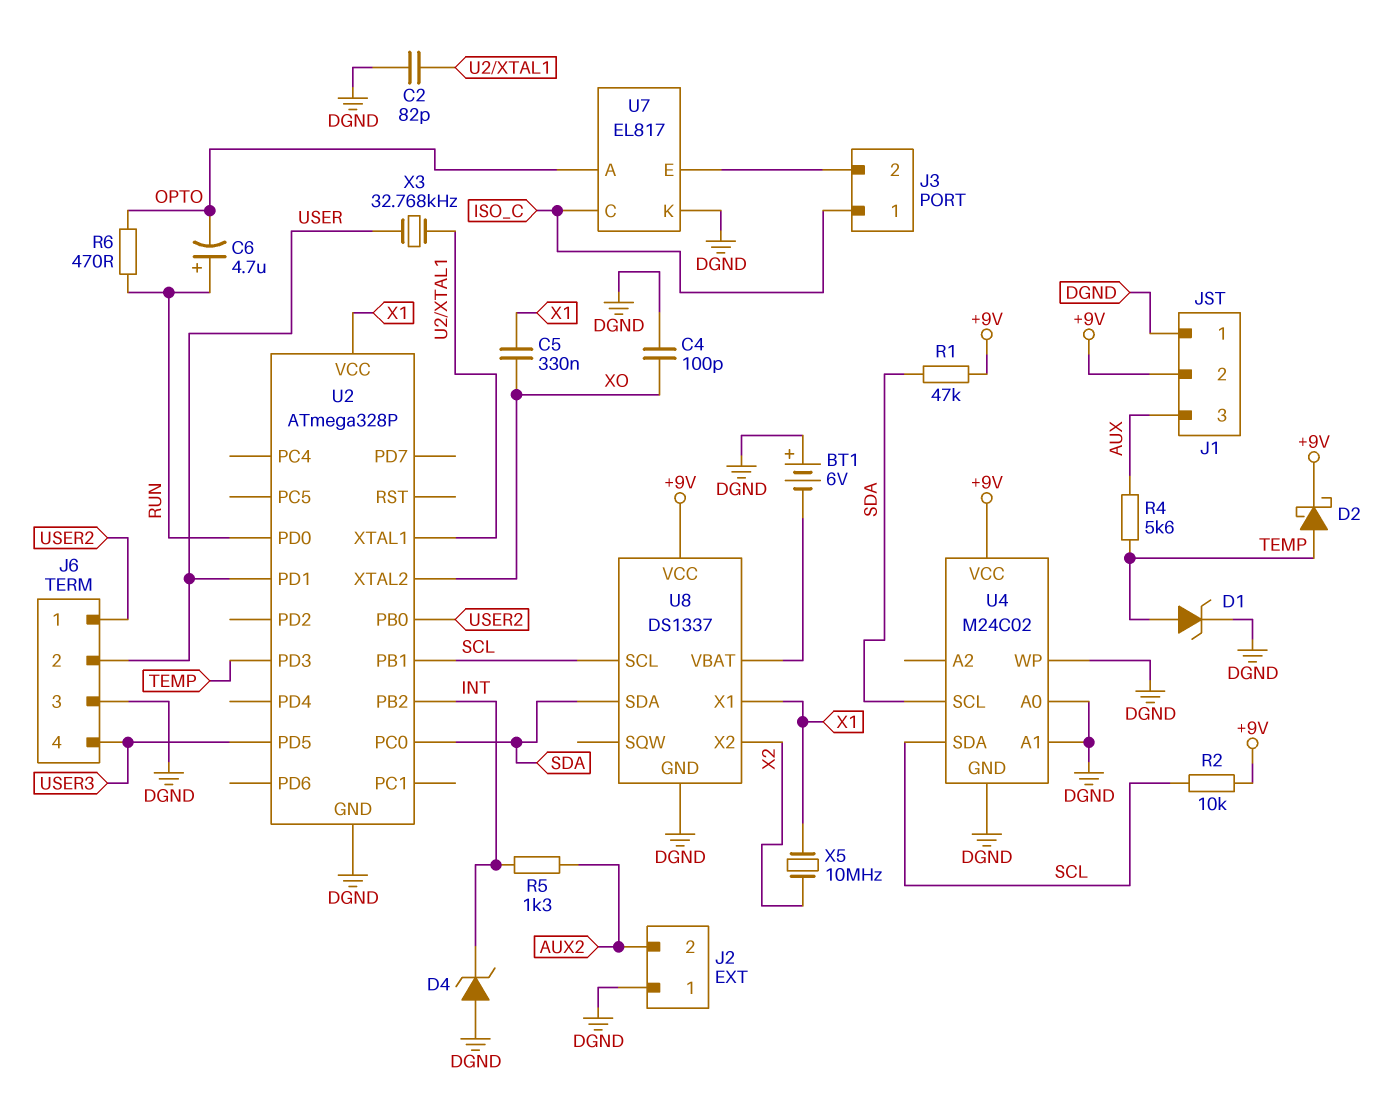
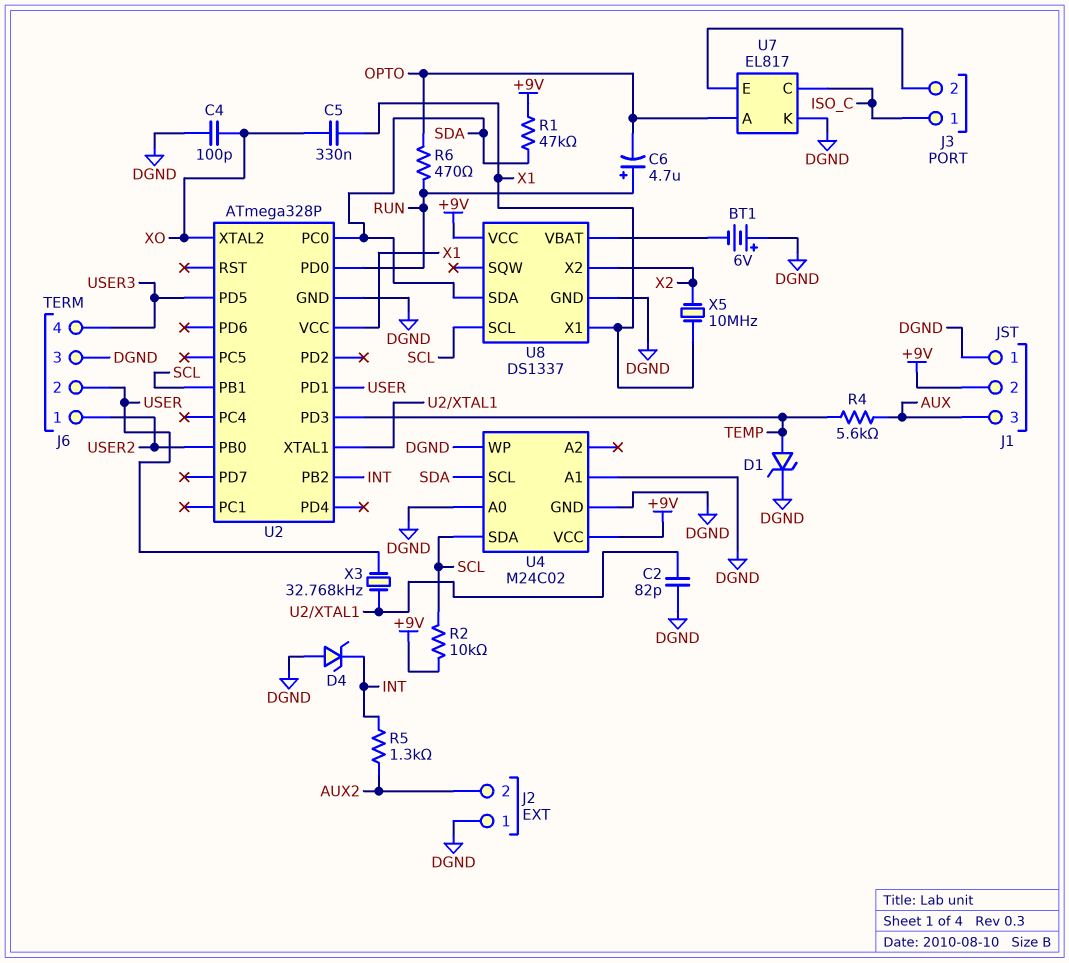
D2: schottky (A TEMP, K +9V) -> none

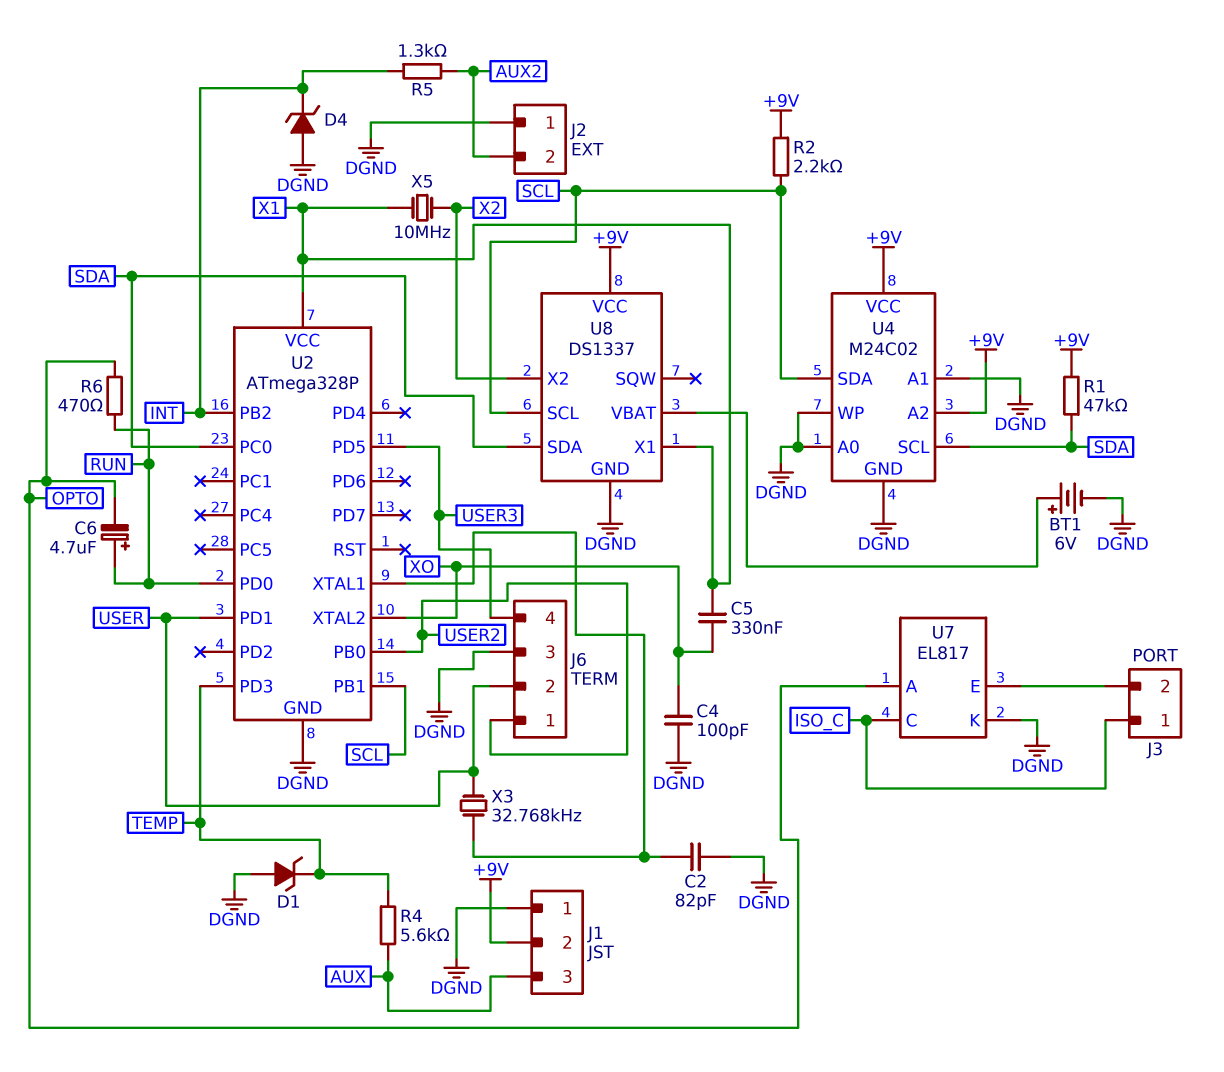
BT1: 6V (plus DGND, minus U8/VBAT) -> 6V (plus U8/VBAT, minus DGND)
D1: zener (A TEMP, K DGND) -> zener (A DGND, K TEMP)
R2: 10k (+9V, SCL) -> 2.2k (+9V, SCL)
U4 pin A2: none -> +9V

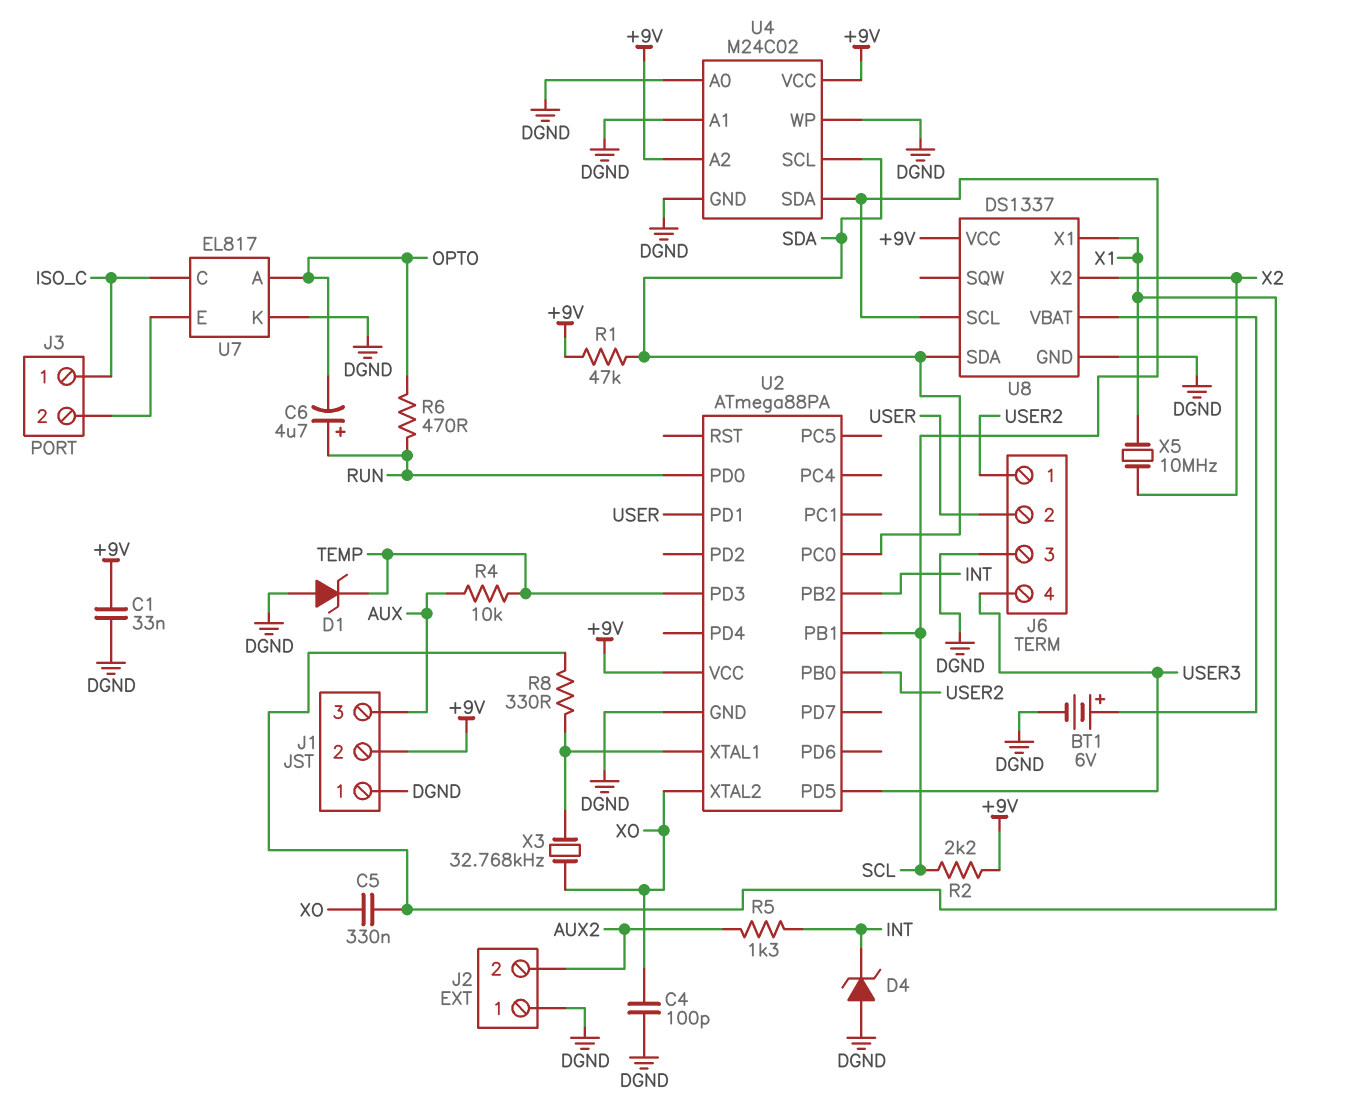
C1: none -> 33nF (+9V, DGND)
C2: 82pF (DGND, U2/XTAL1) -> none
R4: 5.6k (AUX, TEMP) -> 10k (AUX, TEMP)
R8: none -> 330 (U2/XTAL1, X1)
U2: ATmega328P -> ATmega88PA
U2 pin VCC: X1 -> +9V
X3: 32.768kHz (U2/XTAL1, USER) -> 32.768kHz (U2/XTAL1, XO)

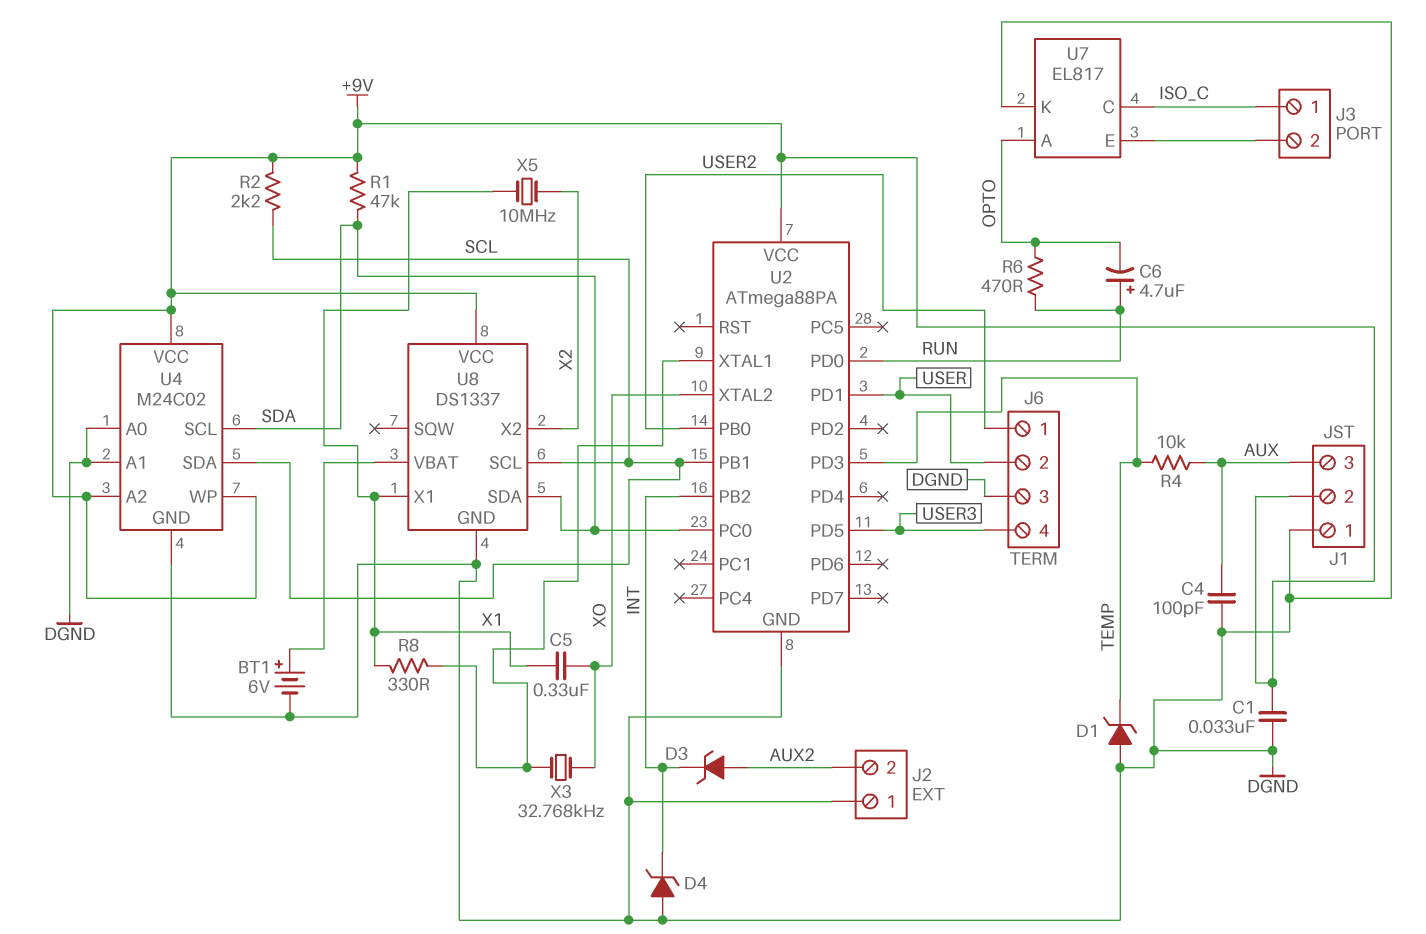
C4: 100pF (DGND, XO) -> 100pF (AUX, DGND)
D3: none -> zener (A AUX2, K INT)
R5: 1.3k (AUX2, INT) -> none
U4 pin WP: DGND -> +9V

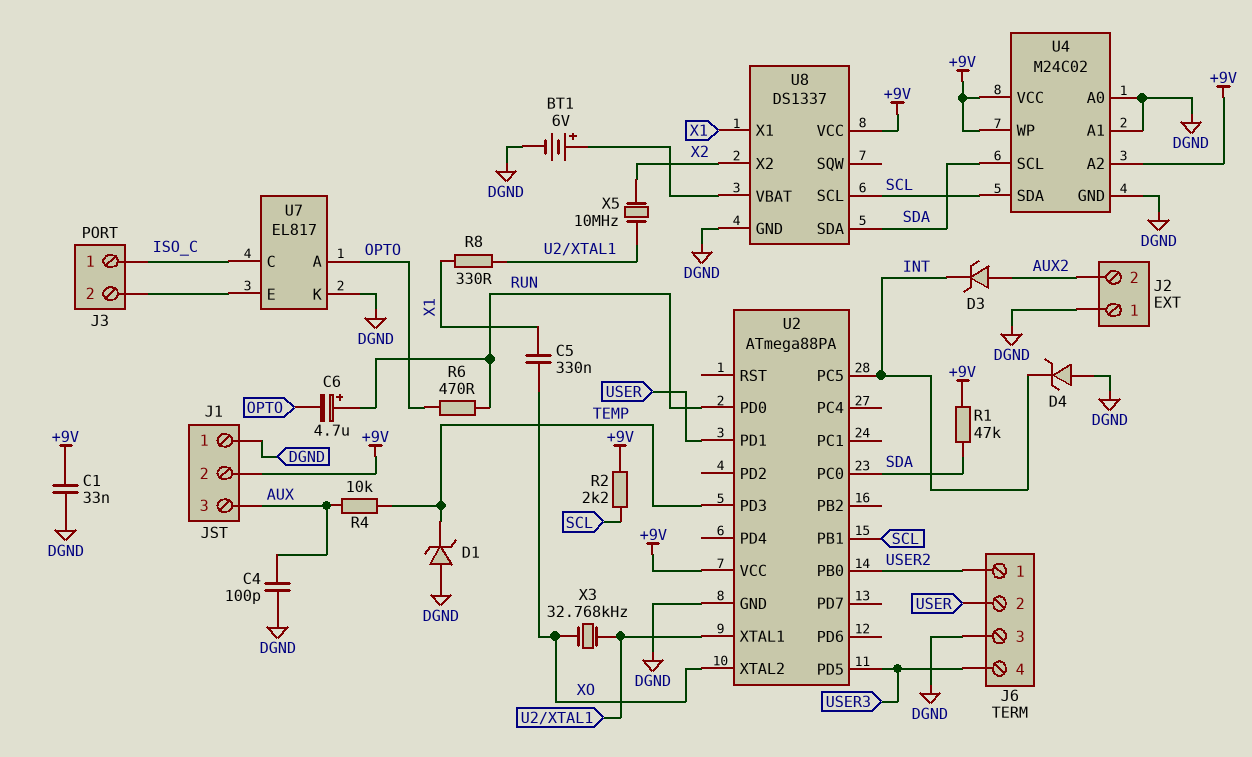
U2 pin PB2: INT -> none
U2 pin PC5: none -> INT
X5: 10MHz (X1, X2) -> 10MHz (U2/XTAL1, X2)

